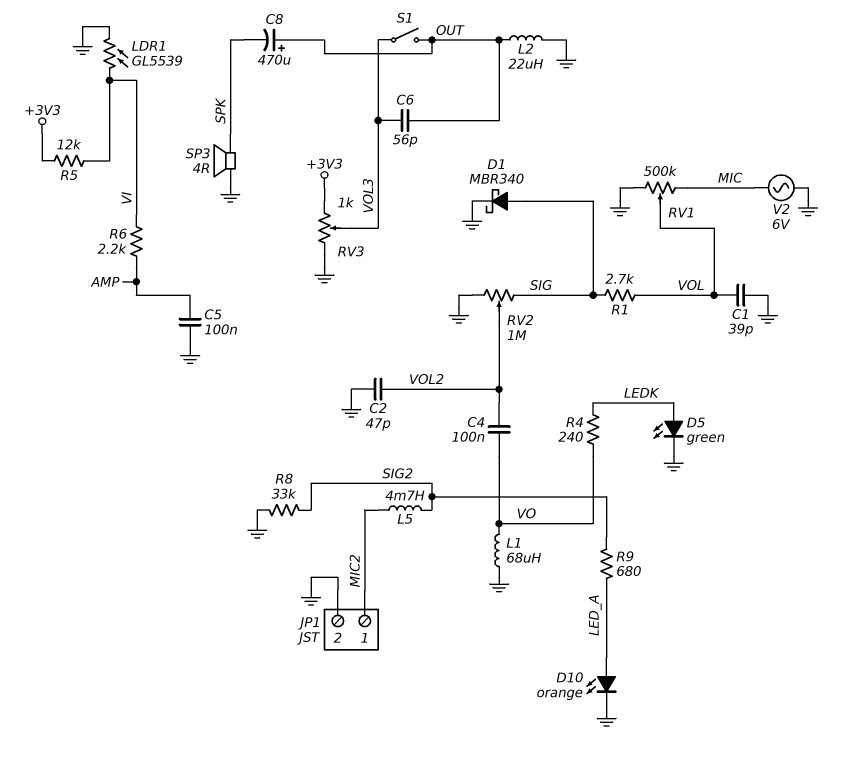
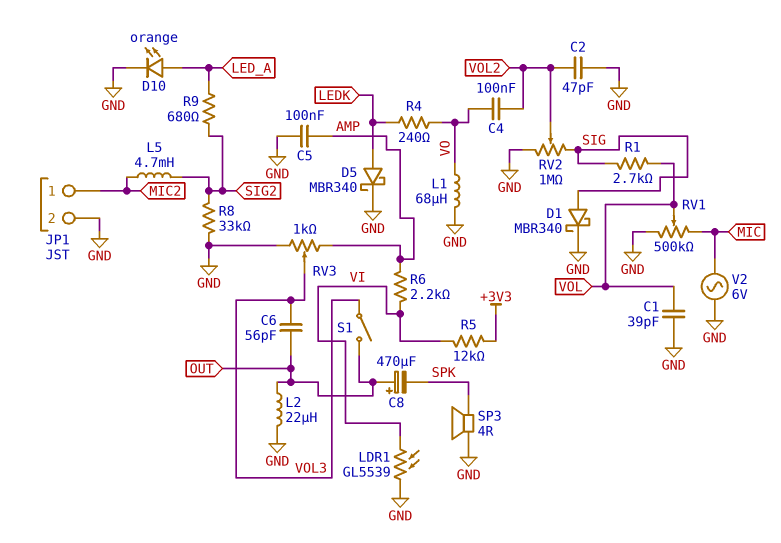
D5: LED green (A LEDK, K GND) -> schottky MBR340 (A LEDK, K GND)
RV3: 1k (+3V3, GND, wiper VOL3) -> 1k (AMP, GND, wiper VOL3)

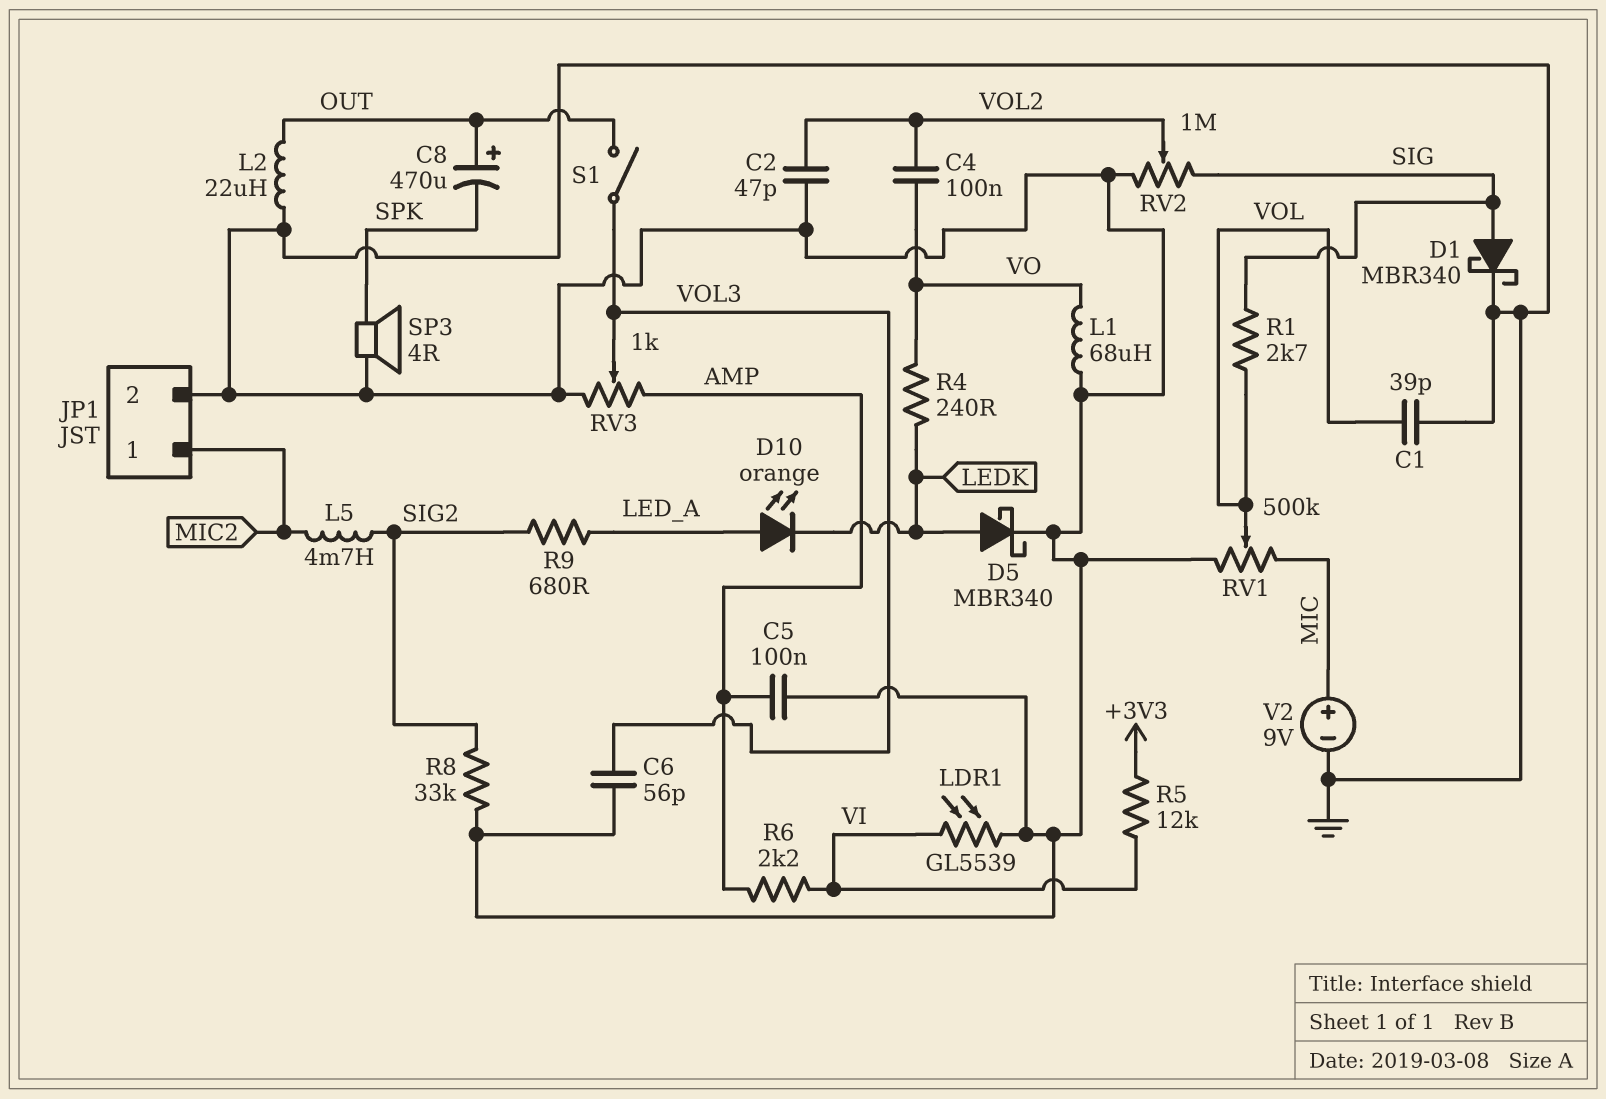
C6: 56pF (OUT, VOL3) -> 56pF (GND, VOL3)
D10: LED orange (A LED_A, K GND) -> LED orange (A LED_A, K LEDK)
V2: AC 6V (GND, MIC) -> 9V (plus MIC, minus GND)

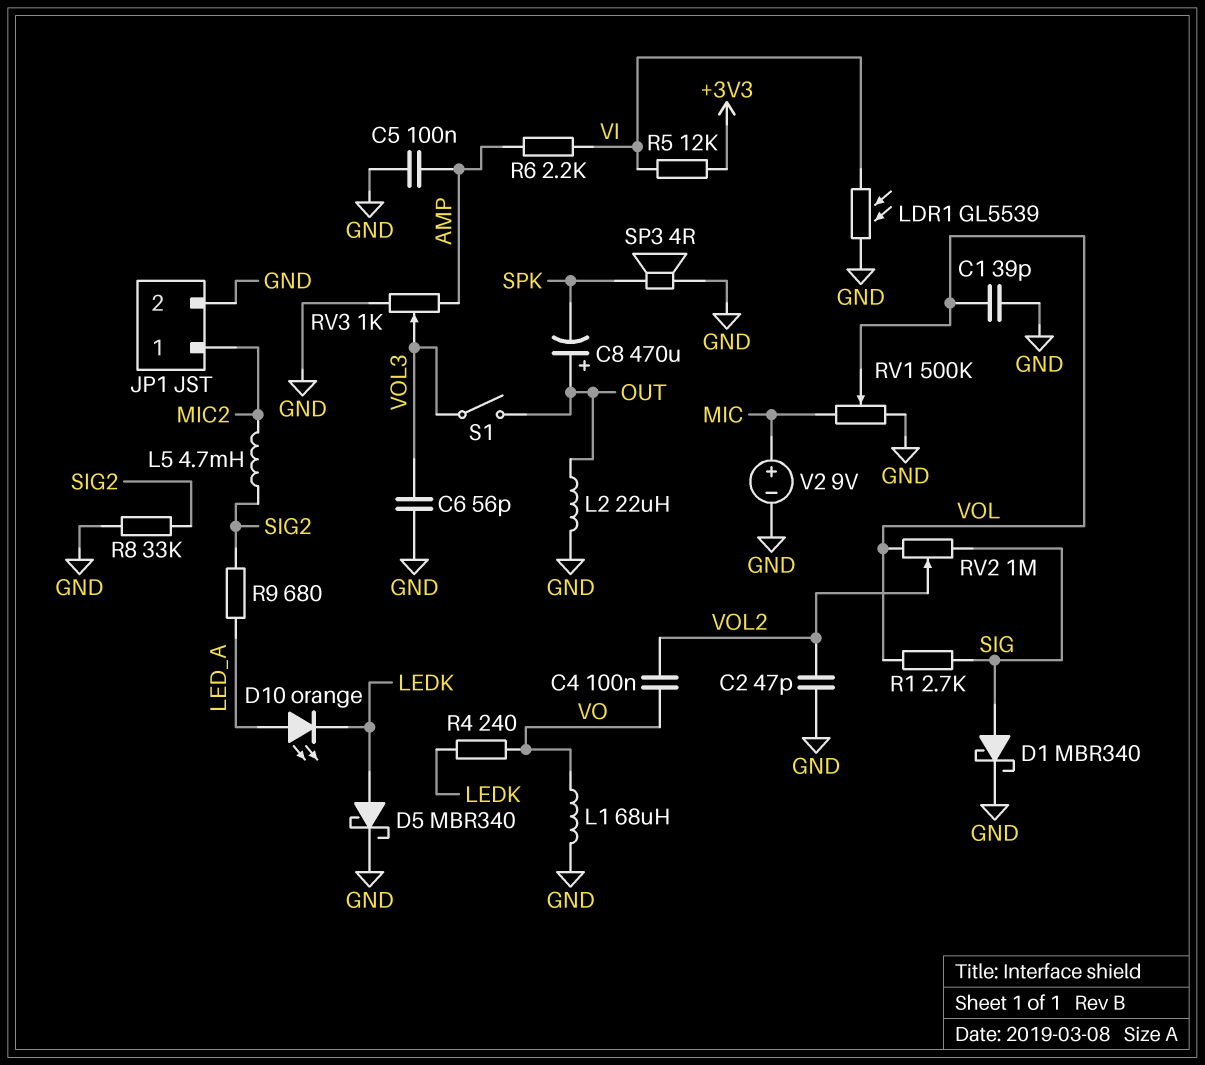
RV2: 1M (GND, SIG, wiper VOL2) -> 1M (SIG, VOL, wiper VOL2)

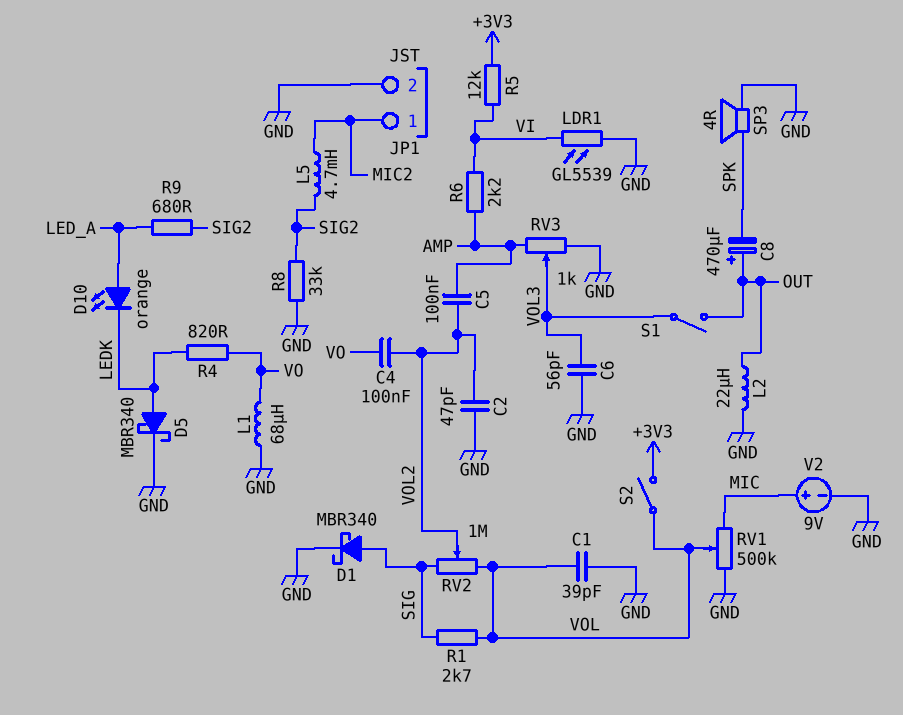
C5: 100nF (AMP, GND) -> 100nF (AMP, VOL2)
R4: 240 (LEDK, VO) -> 820 (LEDK, VO)
S2: none -> switch (+3V3, VOL)

